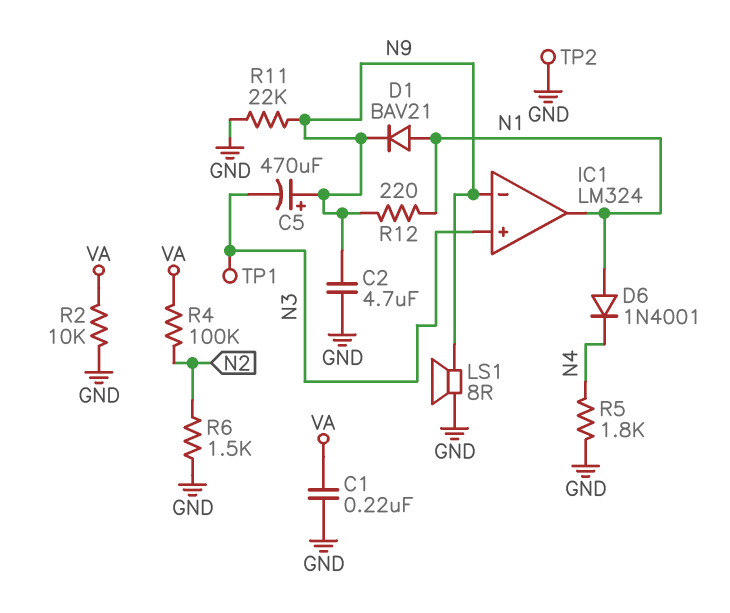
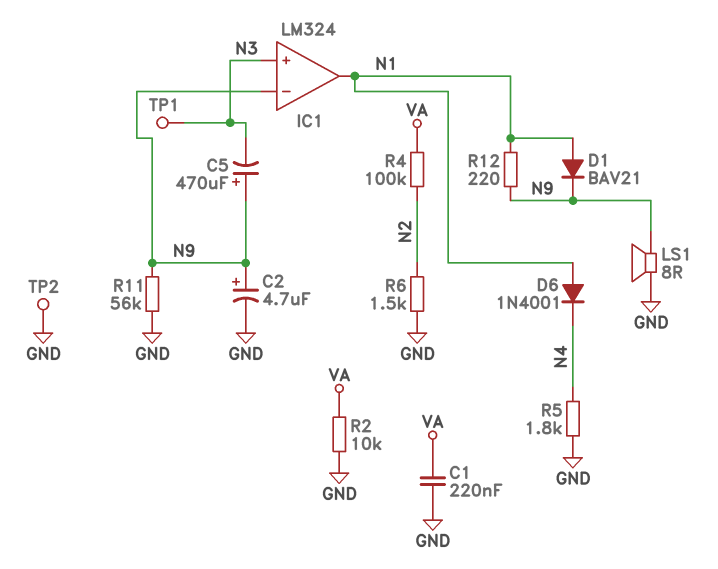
C2: 4.7uF (GND, N9) -> 4.7uF (plus N9, minus GND)
R11: 22k (GND, N9) -> 56k (GND, N9)

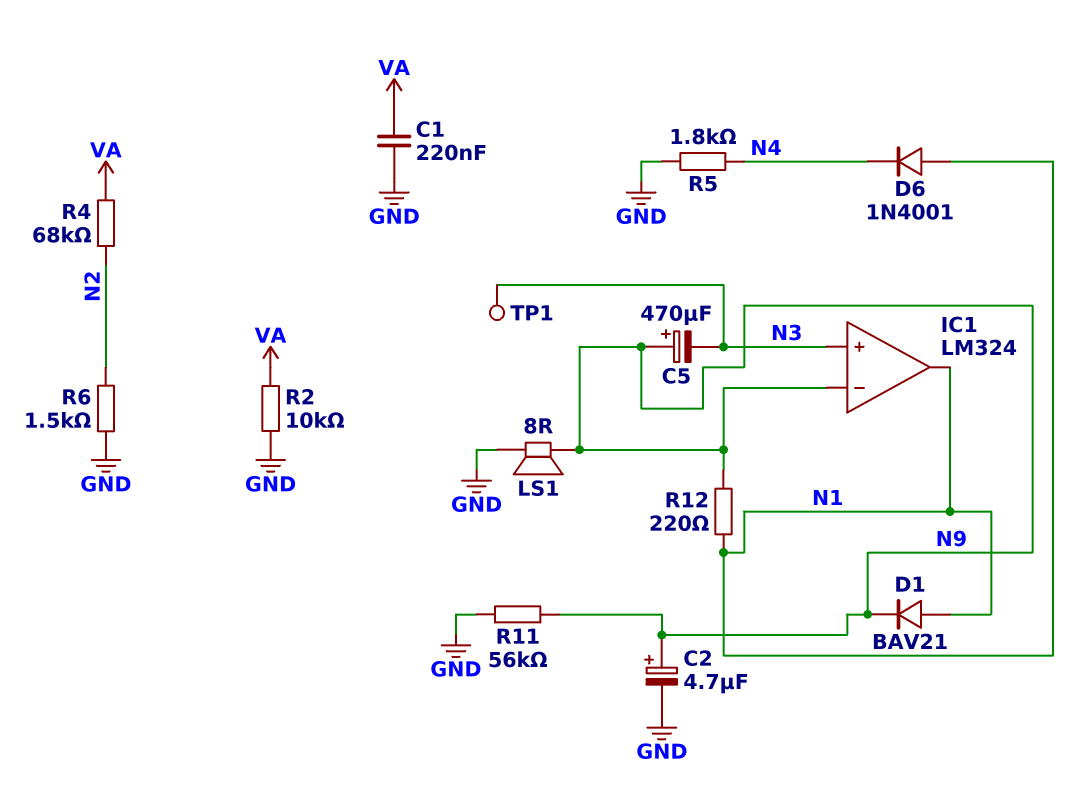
R4: 100k (N2, VA) -> 68k (N2, VA)
TP2: test point (GND) -> none

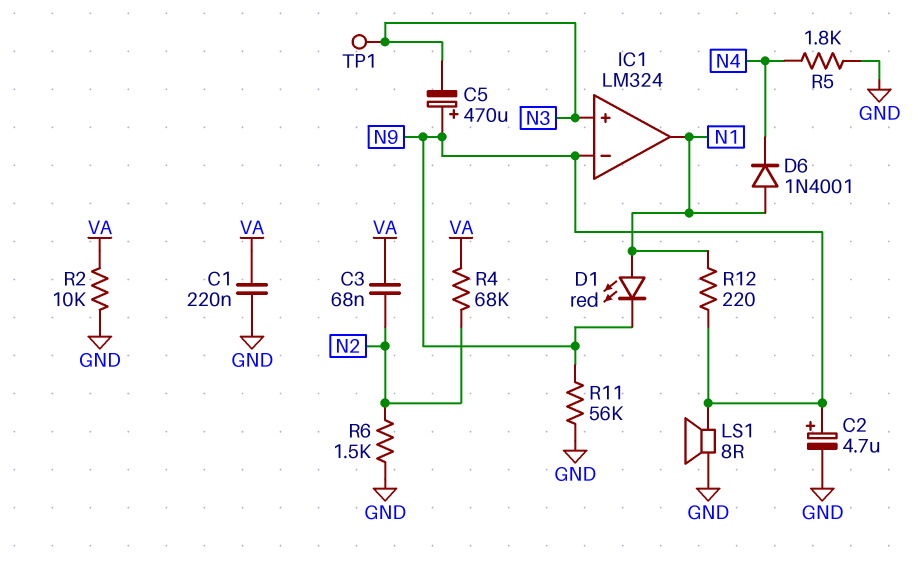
C3: none -> 68nF (N2, VA)
D1: diode BAV21 (A N1, K N9) -> LED red (A N1, K N9)

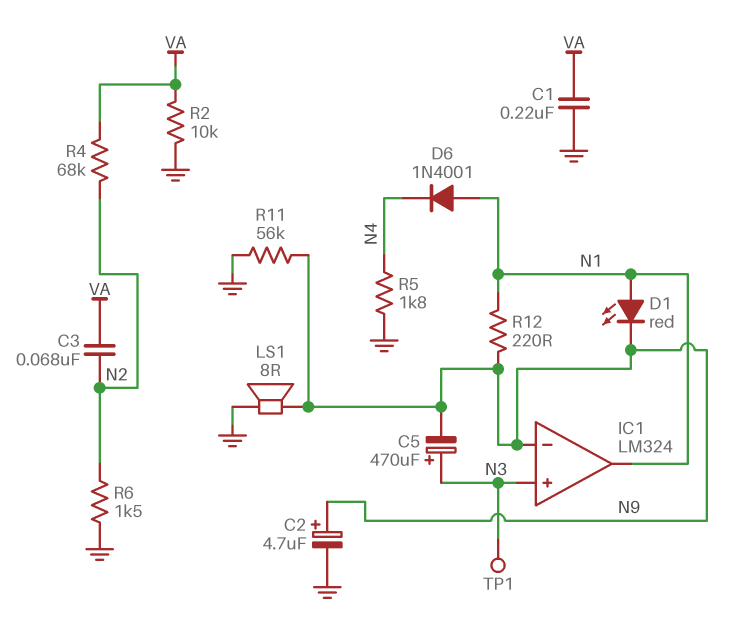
C5: 470uF (plus N9, minus N3) -> 470uF (plus N3, minus N9)

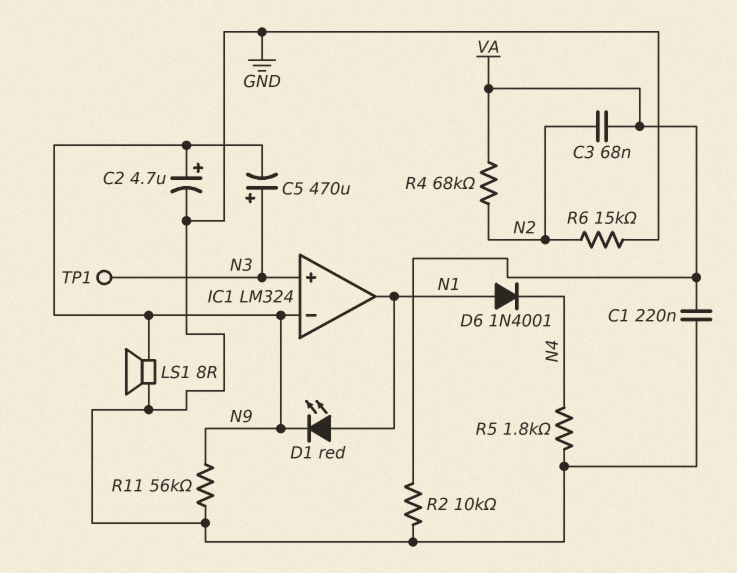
R6: 1.5k (GND, N2) -> 15k (GND, N2)
R12: 220 (N1, N9) -> none

